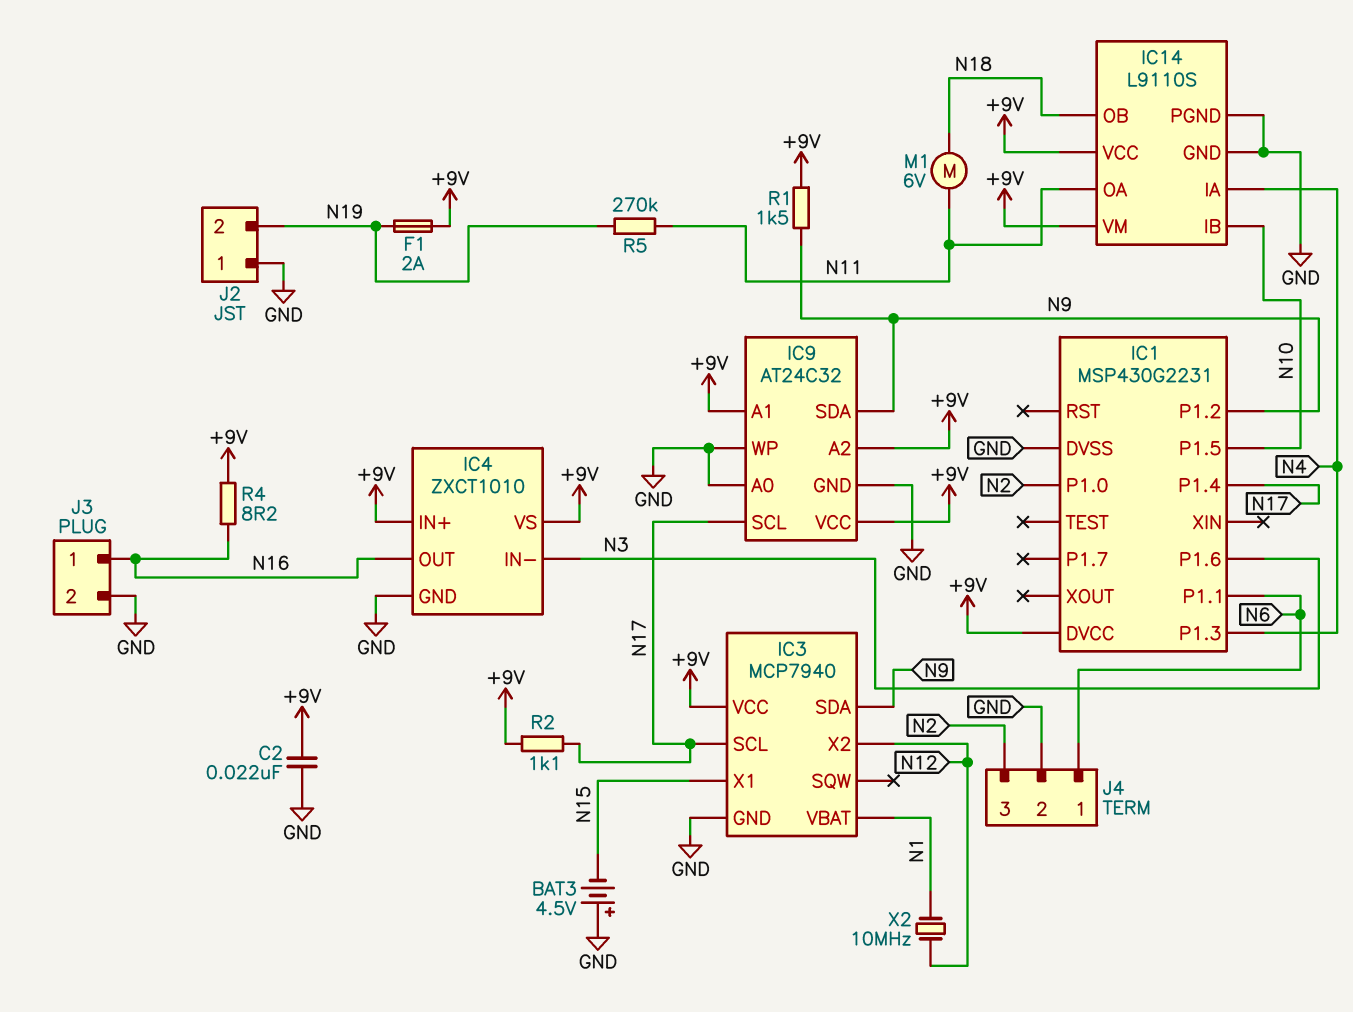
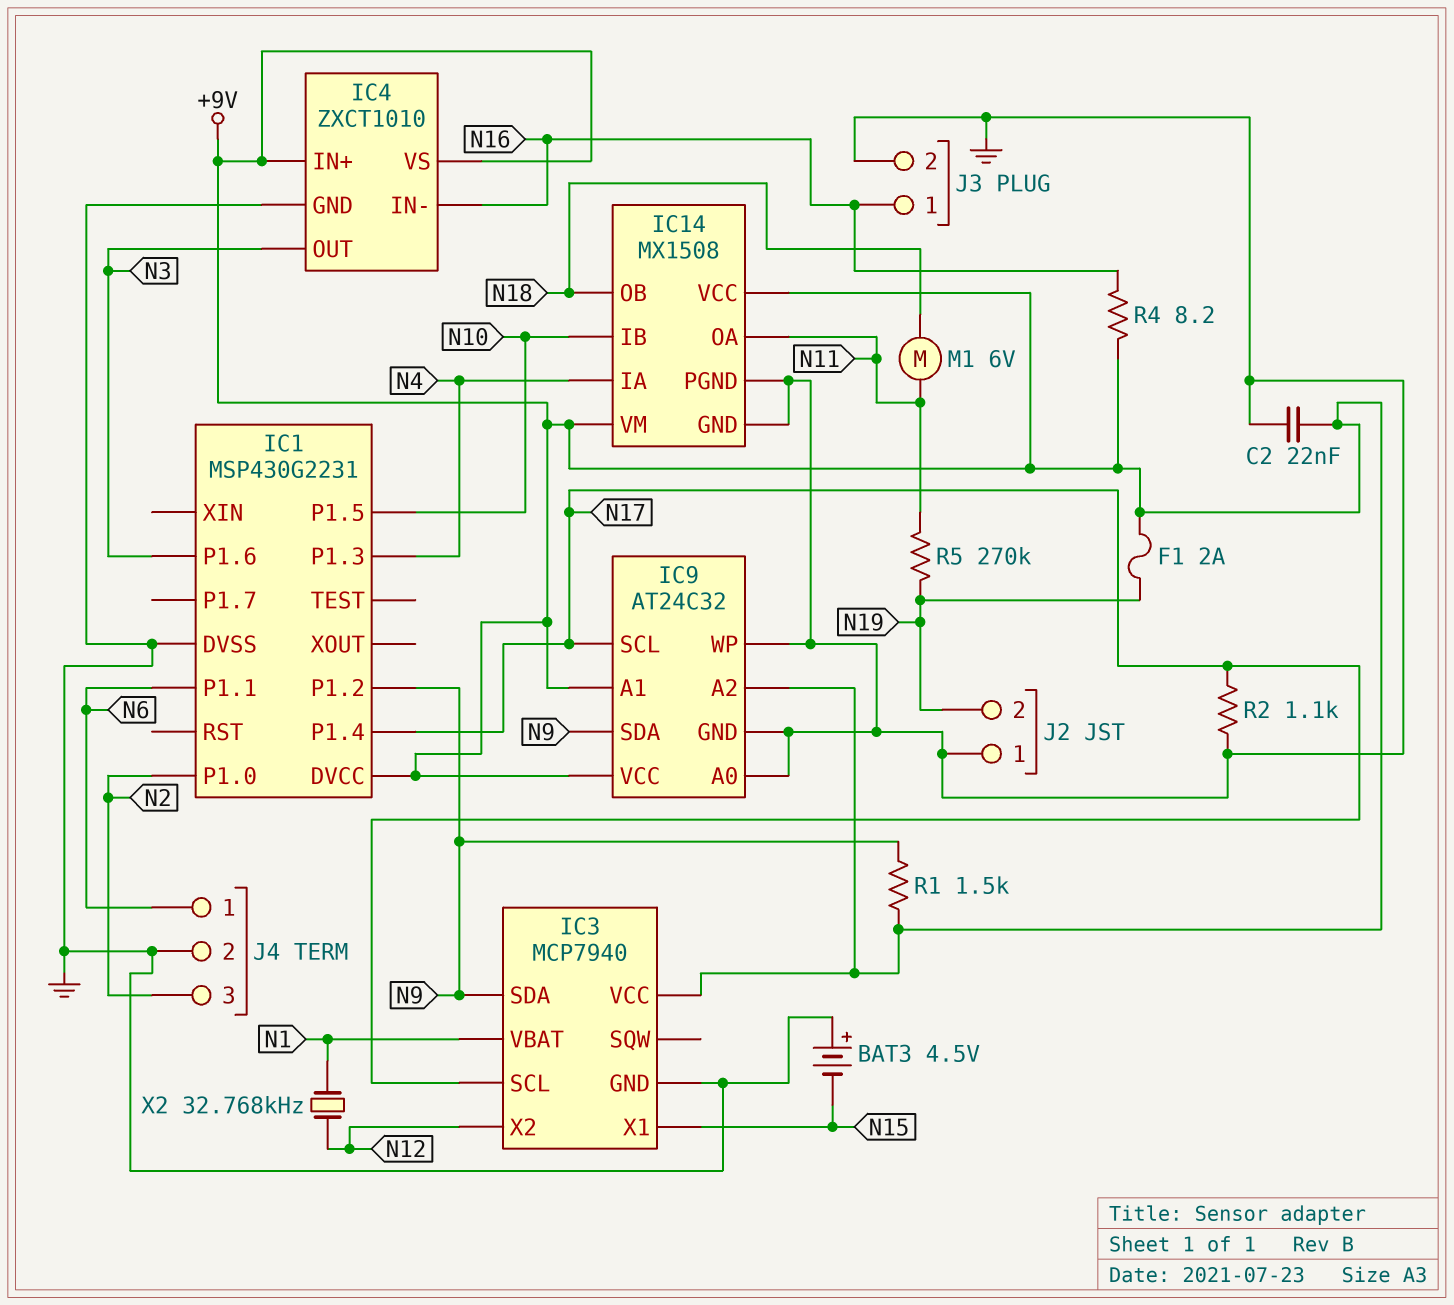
IC4 pin IN-: N3 -> N16
IC4 pin OUT: N16 -> N3
IC14: L9110S -> MX1508
R2: 1.1k (+9V, N17) -> 1.1k (GND, N17)
X2: 10MHz (N1, N12) -> 32.768kHz (N1, N12)

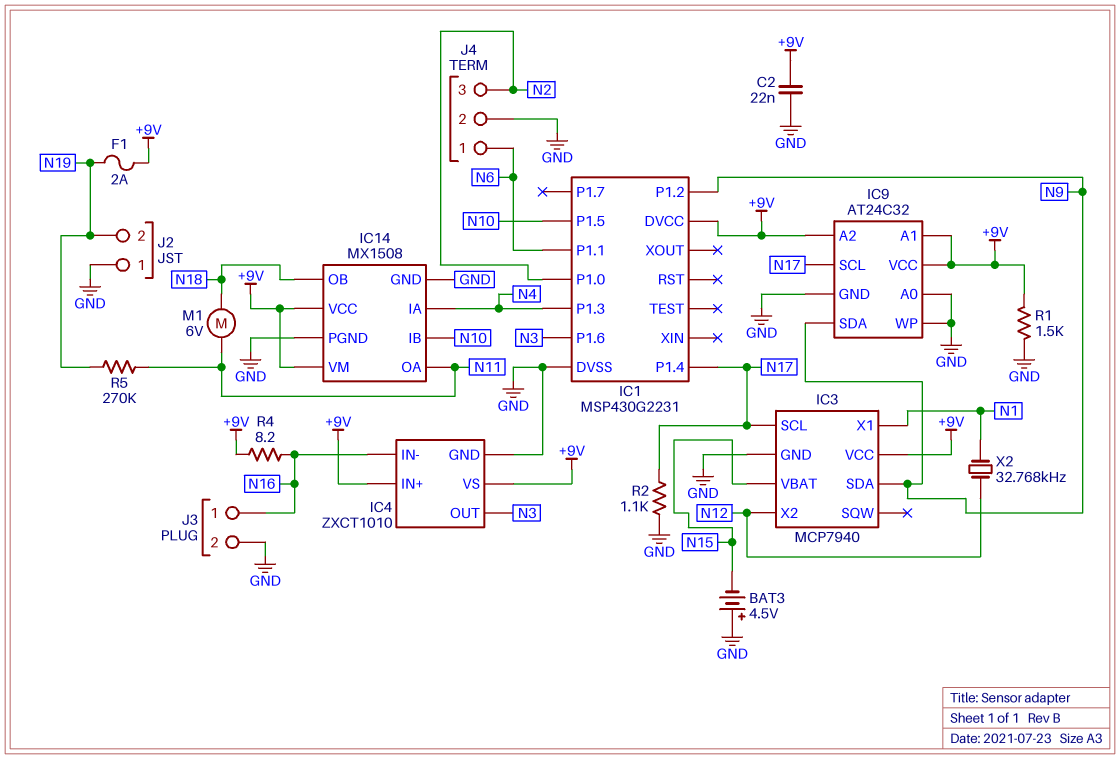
IC3 pin VBAT: N1 -> N15
IC3 pin X1: N15 -> N1
R1: 1.5k (+9V, N9) -> 1.5k (+9V, GND)

